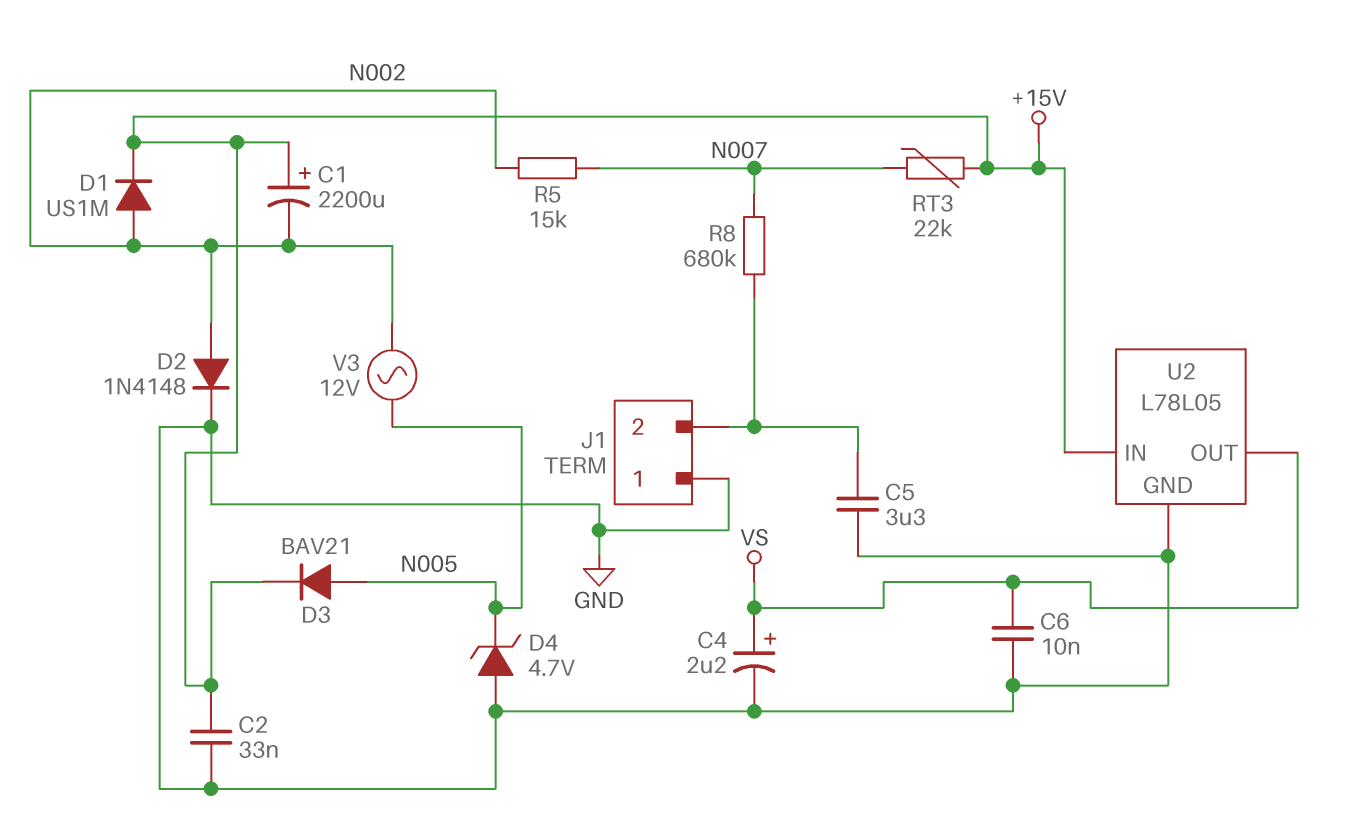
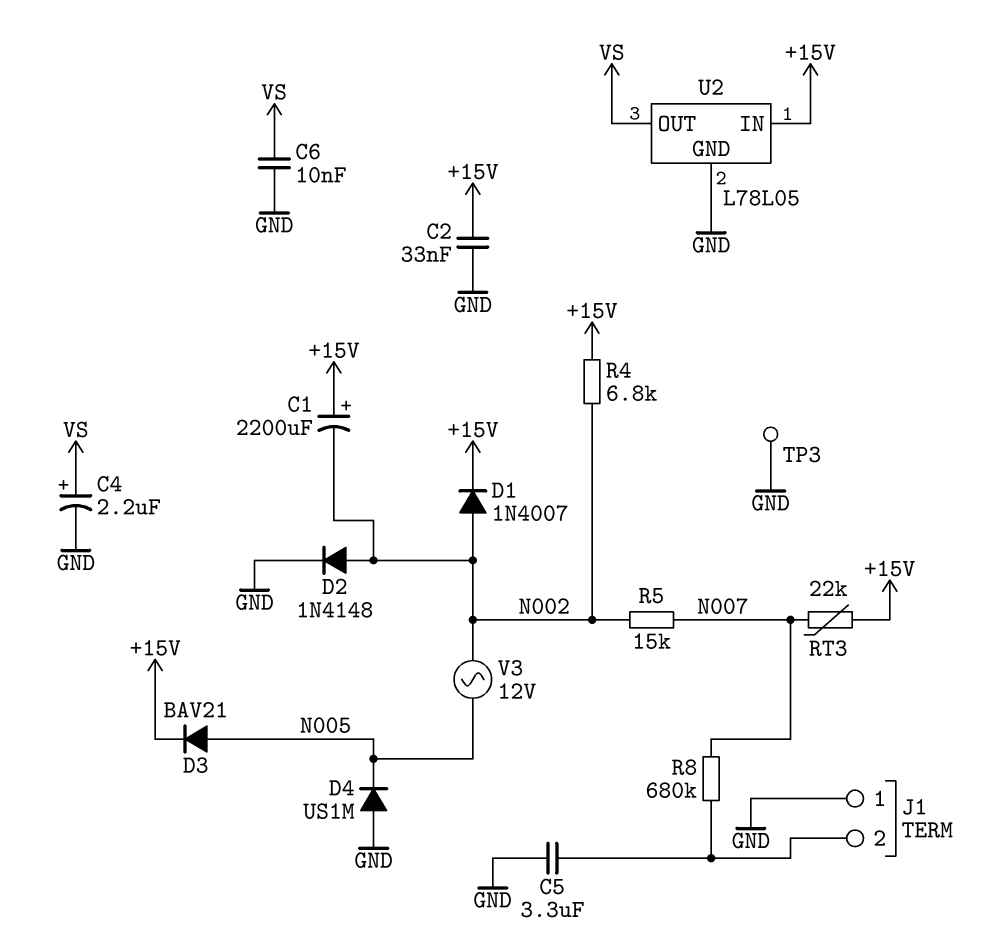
D1: diode US1M (A N002, K +15V) -> diode 1N4007 (A N002, K +15V)
D4: zener 4.7V (A GND, K N005) -> diode US1M (A GND, K N005)
R4: none -> 6.8k (+15V, N002)
TP3: none -> test point (GND)

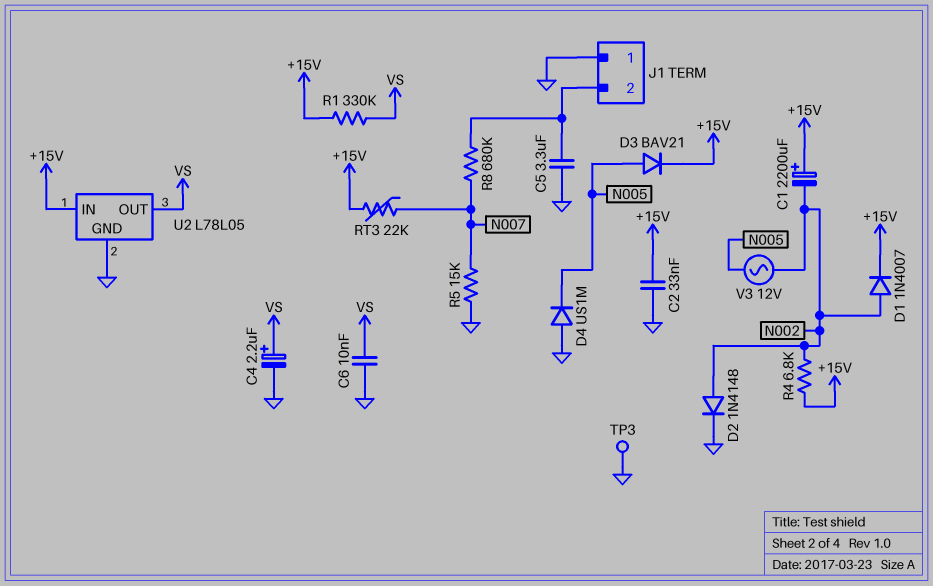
R1: none -> 330k (+15V, VS)
R5: 15k (N002, N007) -> 15k (GND, N007)

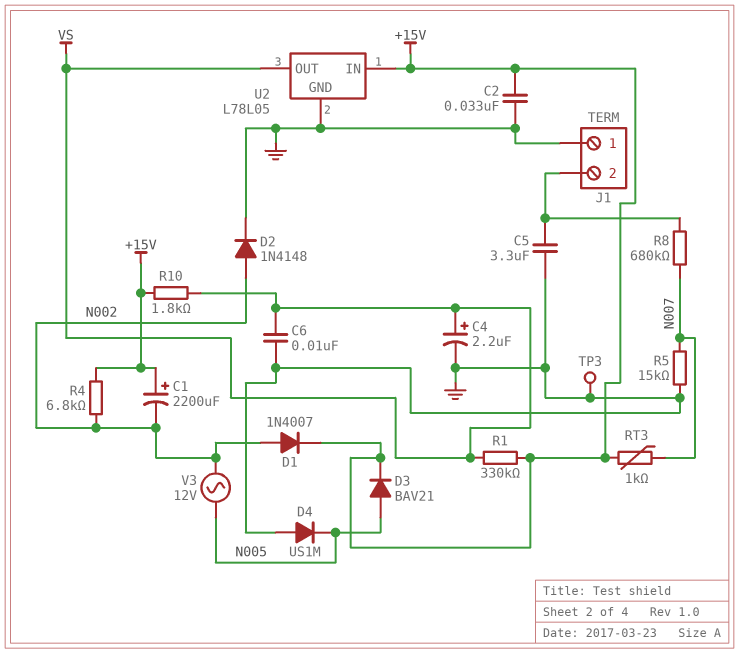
R10: none -> 1.8k (+15V, VS)
RT3: 22k (+15V, N007) -> 1k (+15V, N007)

